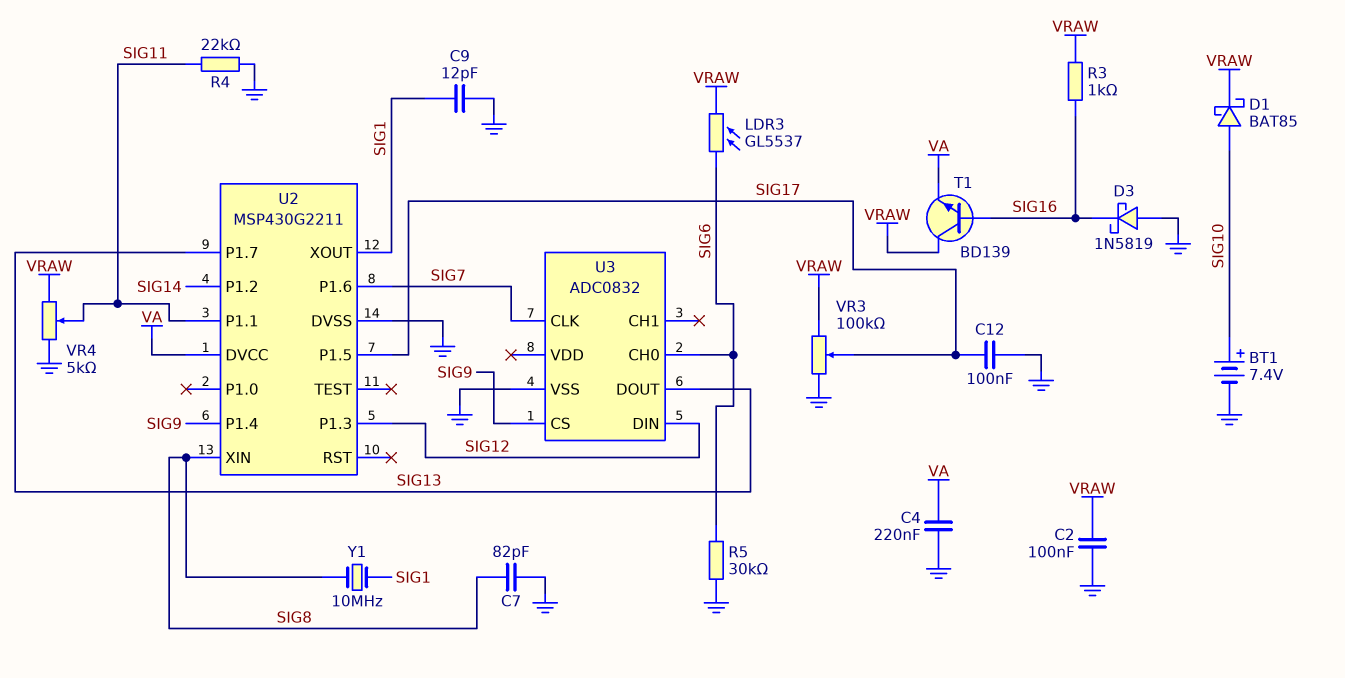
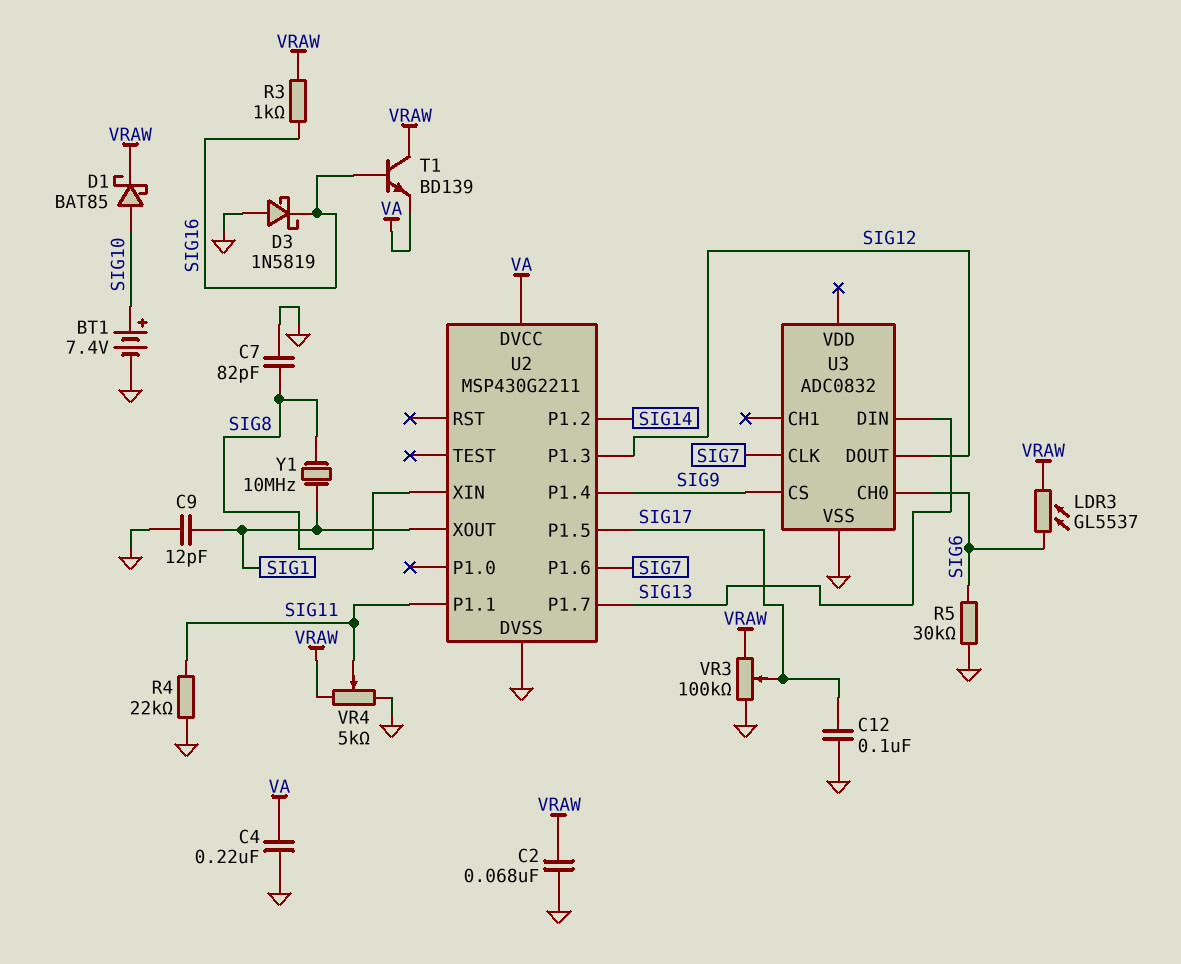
C2: 100nF (GND, VRAW) -> 68nF (GND, VRAW)
U3 pin DIN: SIG12 -> SIG13
U3 pin DOUT: SIG13 -> SIG12

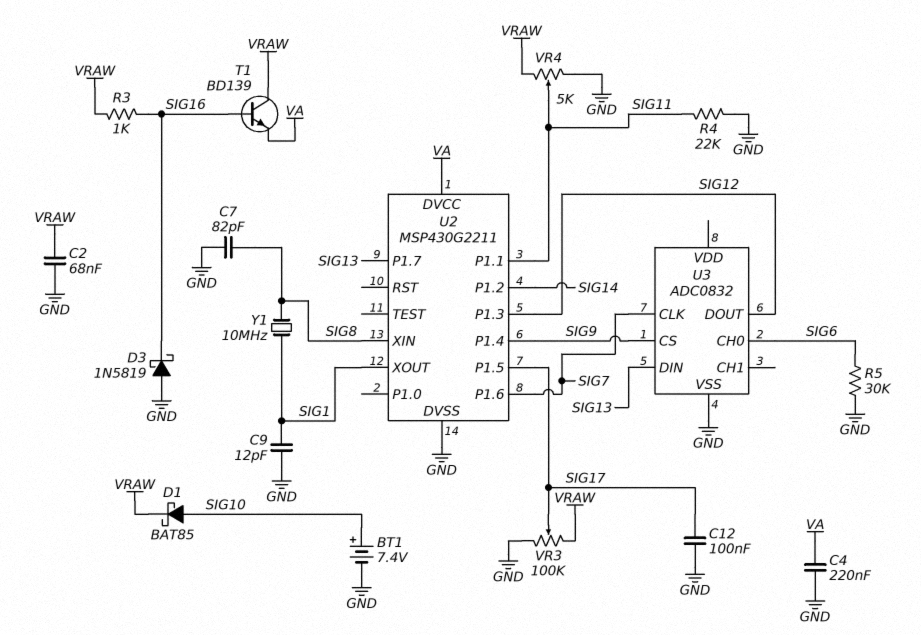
LDR3: GL5537 (SIG6, VRAW) -> none

